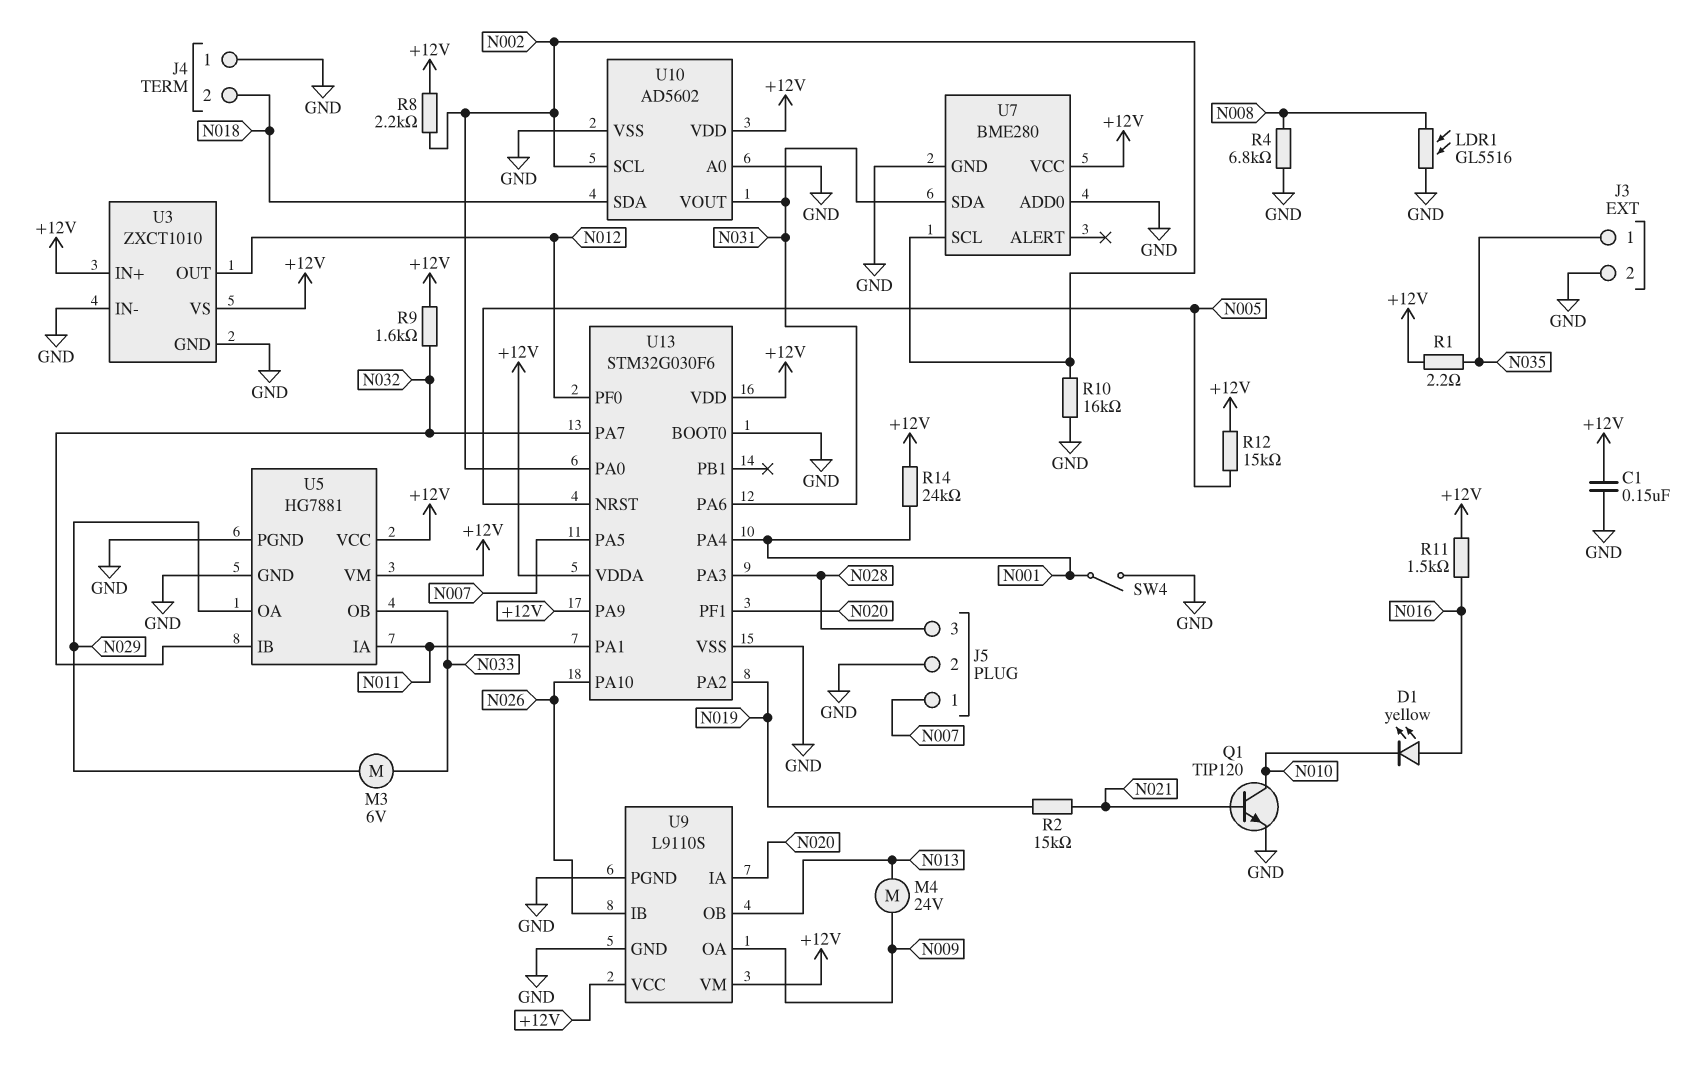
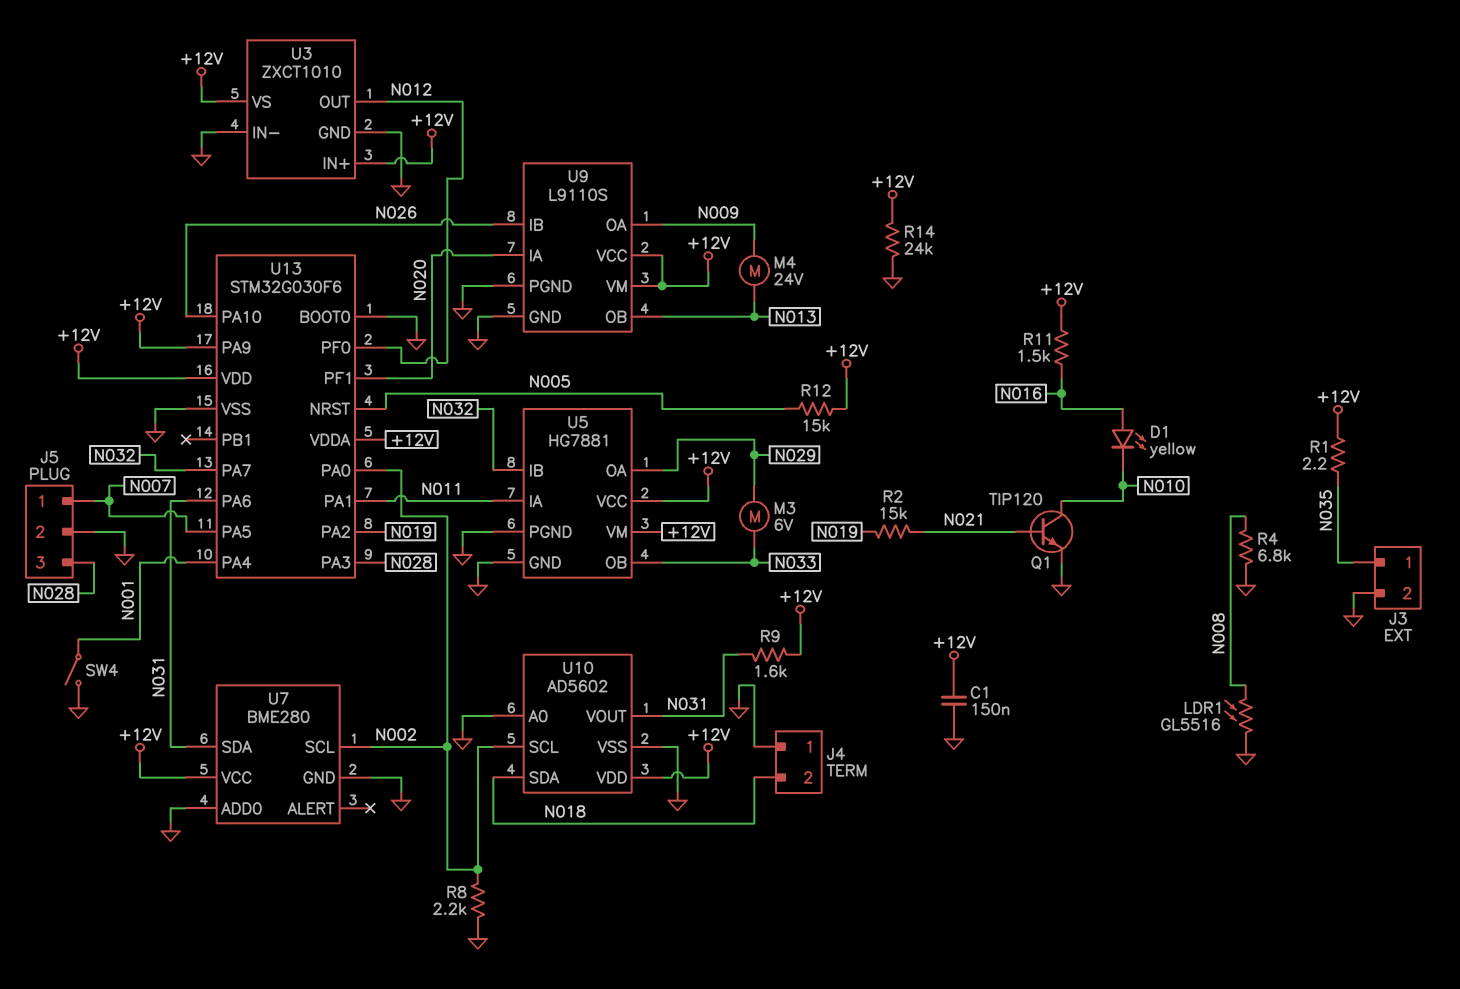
R8: 2.2k (+12V, N002) -> 2.2k (GND, N002)
R9: 1.6k (+12V, N032) -> 1.6k (+12V, N031)
R10: 16k (GND, N002) -> none
R14: 24k (+12V, N001) -> 24k (+12V, GND)

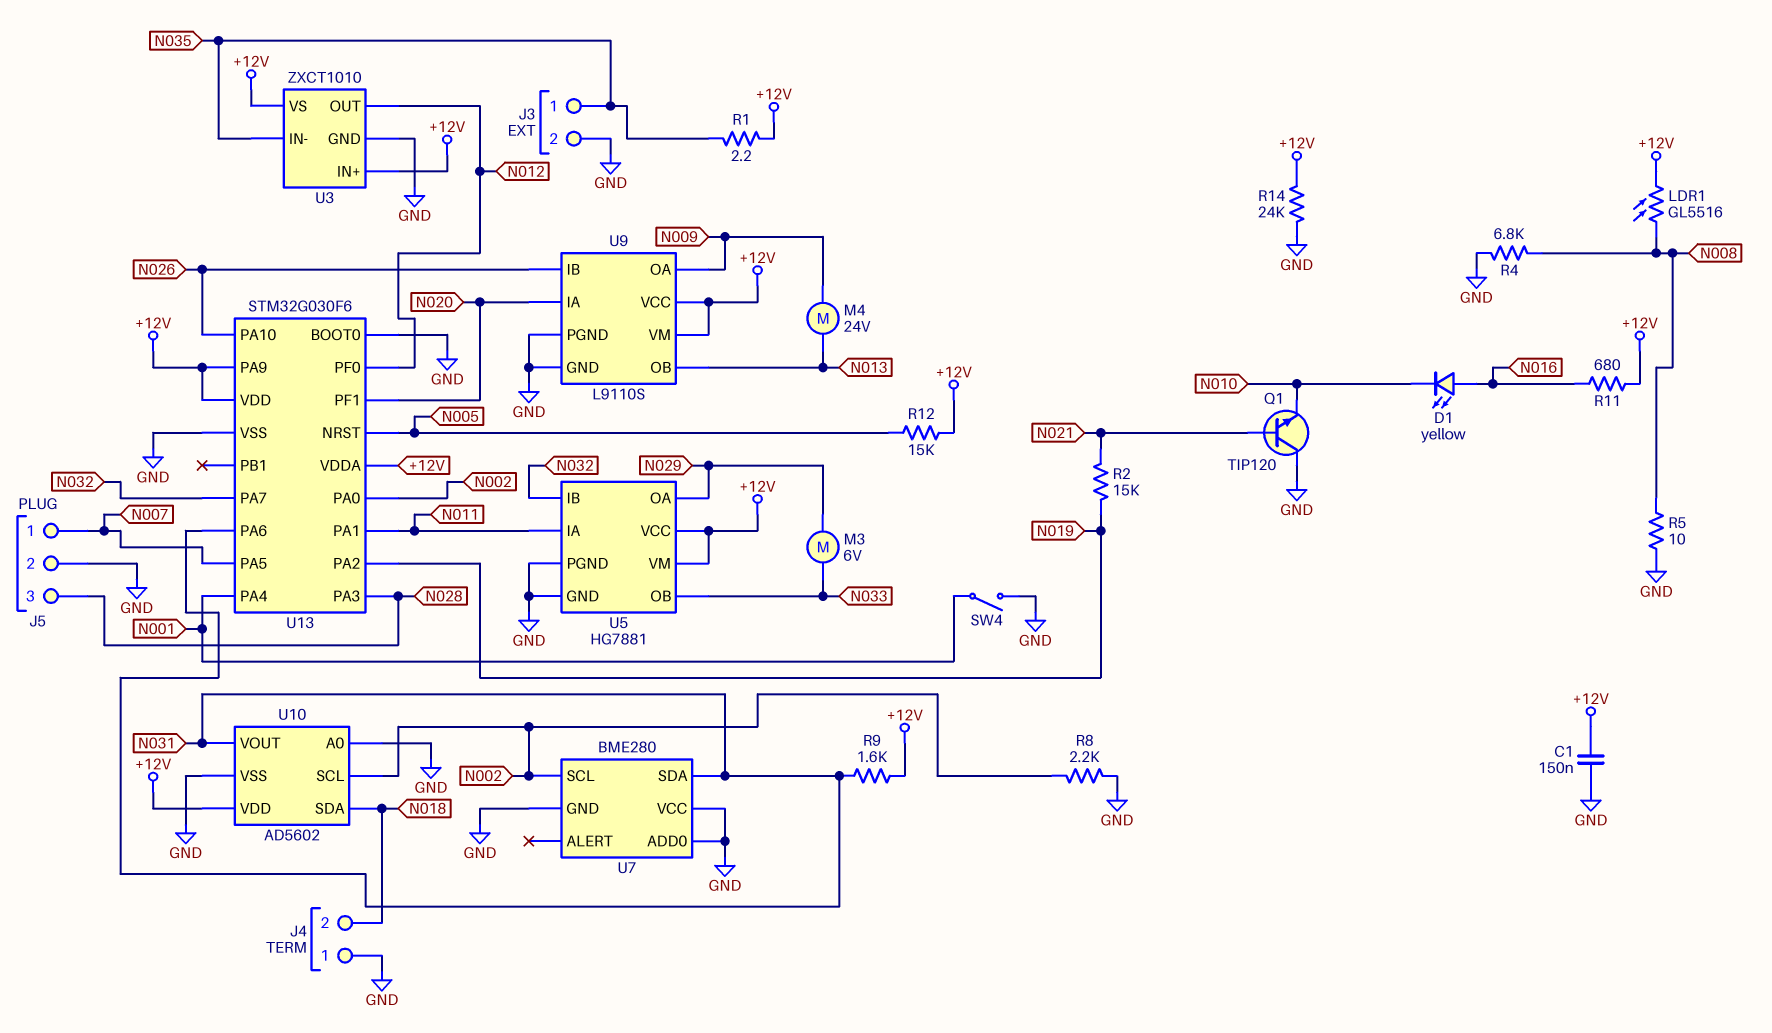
LDR1: GL5516 (GND, N008) -> GL5516 (+12V, N008)
Q1: NPN TIP120 (B N021, C N010, E GND) -> NPN TIP120 (B N021, C GND, E N010)
R5: none -> 10 (GND, N008)
R11: 1.5k (+12V, N016) -> 680 (+12V, N016)
U3 pin IN-: GND -> N035
U7 pin VCC: +12V -> GND

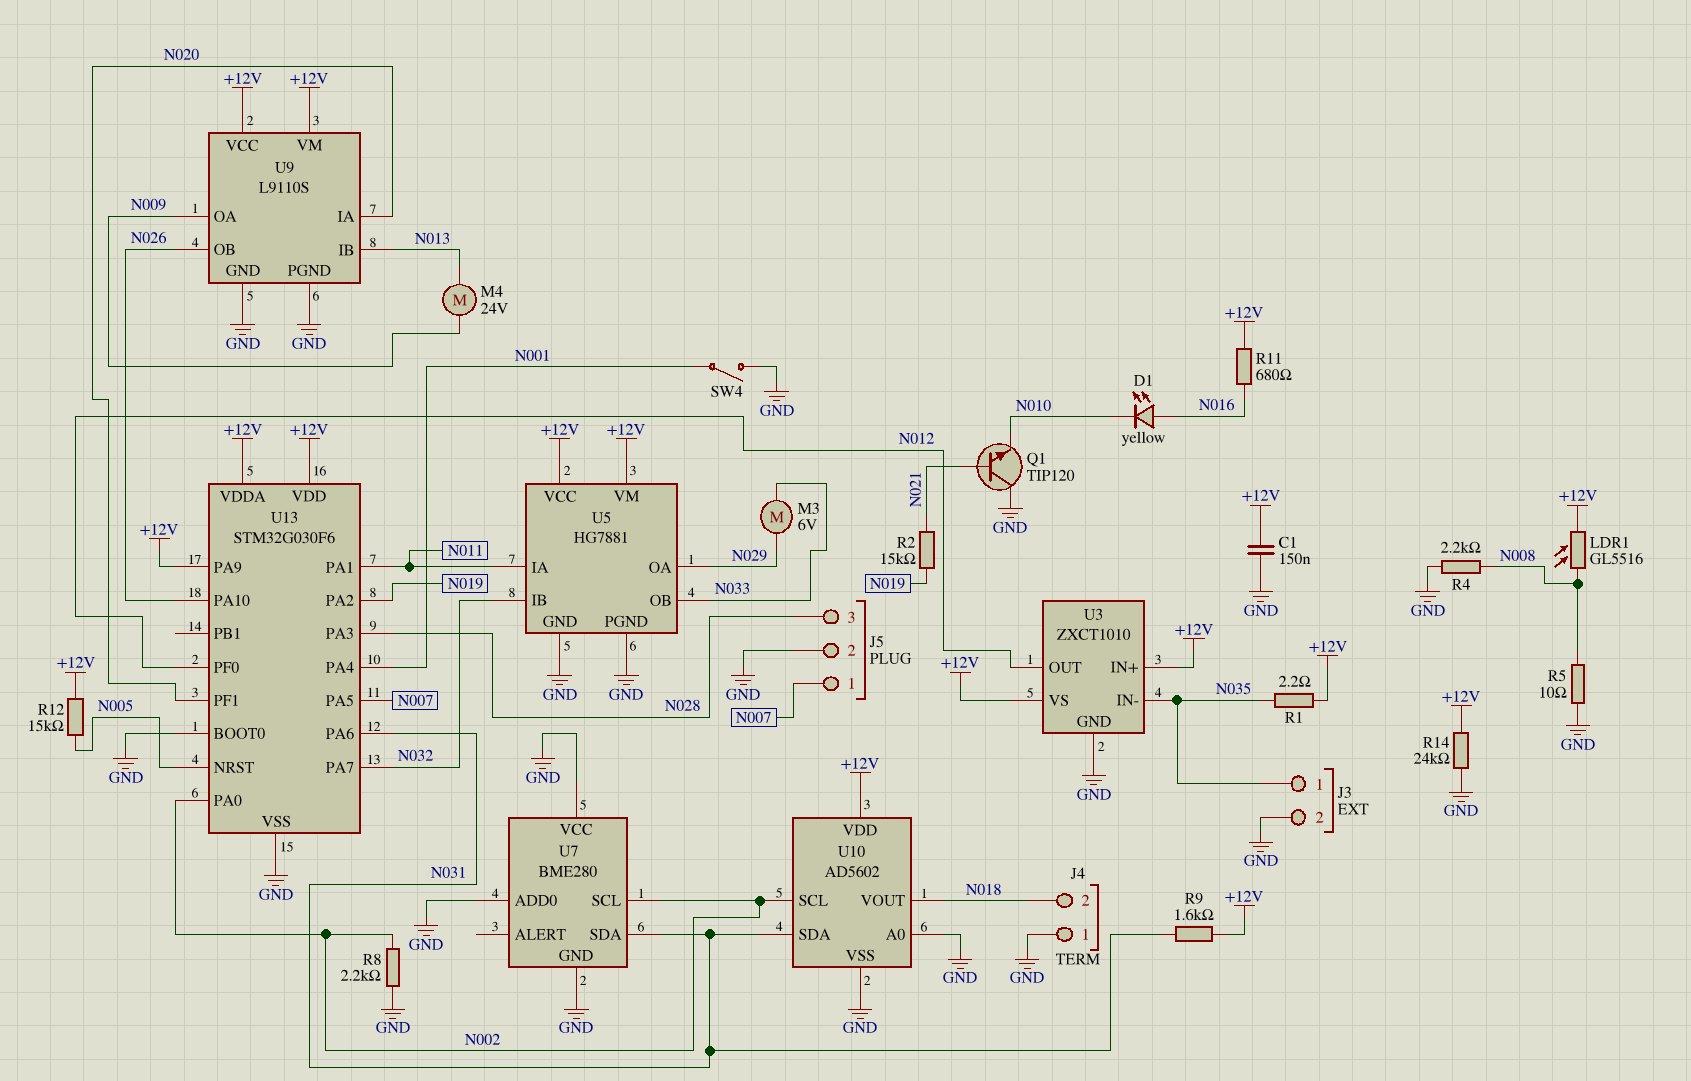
R4: 6.8k (GND, N008) -> 2.2k (GND, N008)
U9 pin IB: N026 -> N013
U9 pin OB: N013 -> N026
U10 pin SDA: N018 -> N031
U10 pin VOUT: N031 -> N018

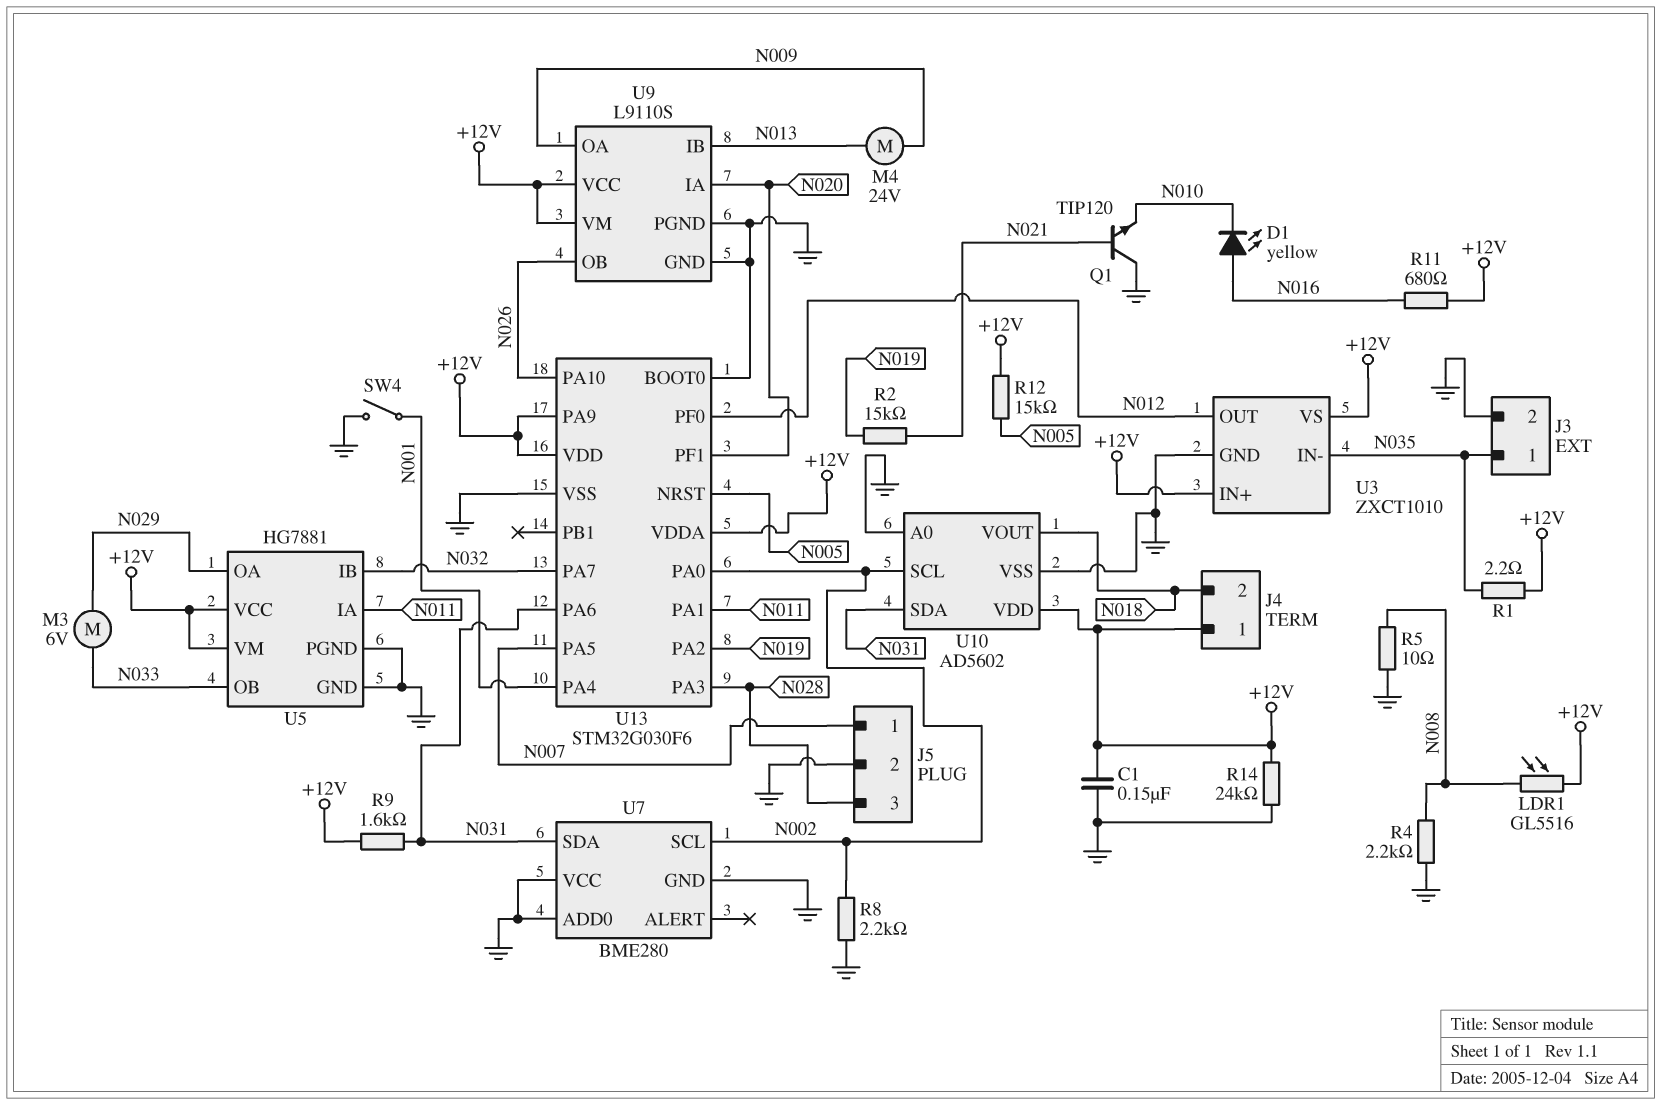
J4 pin 1: GND -> +12V

